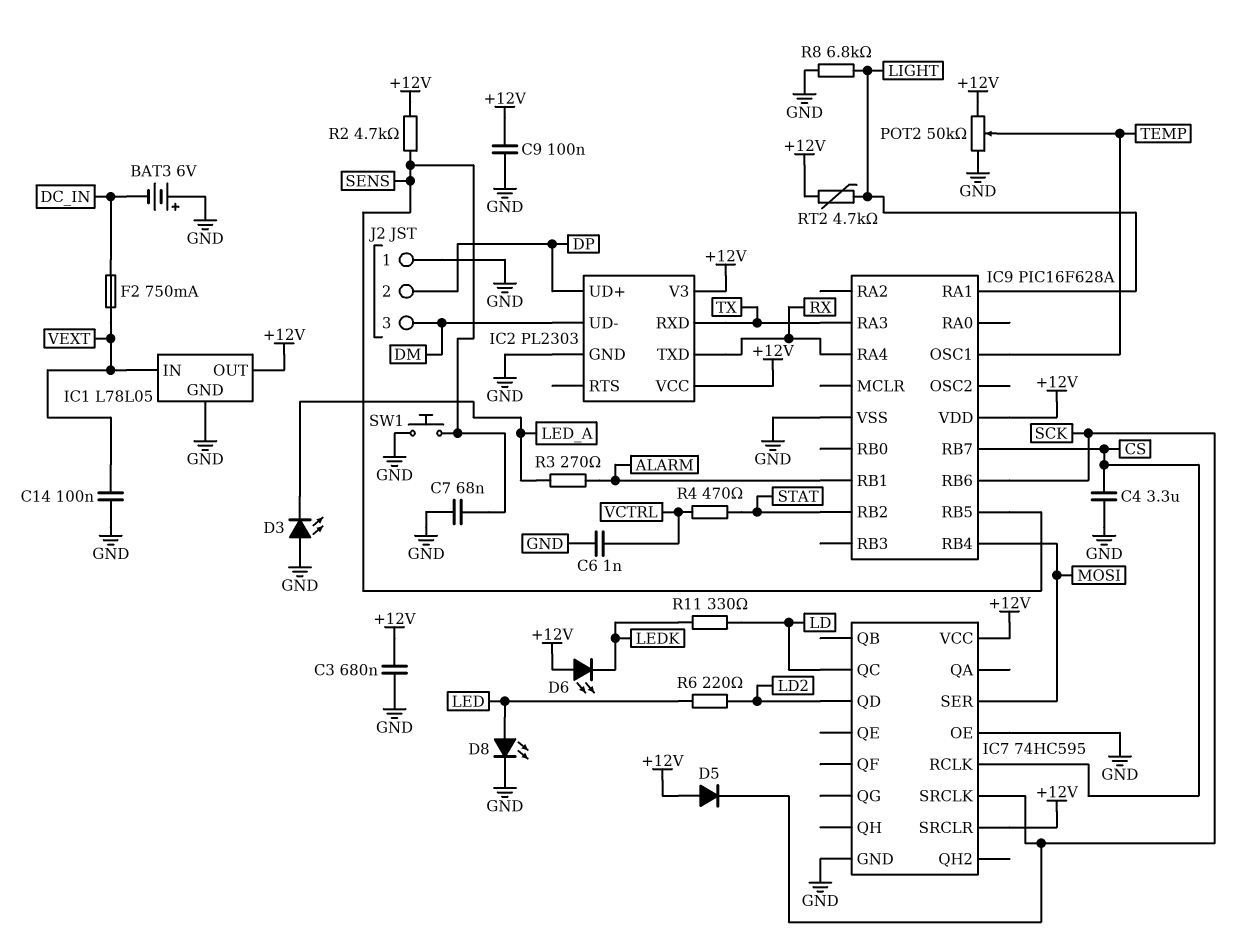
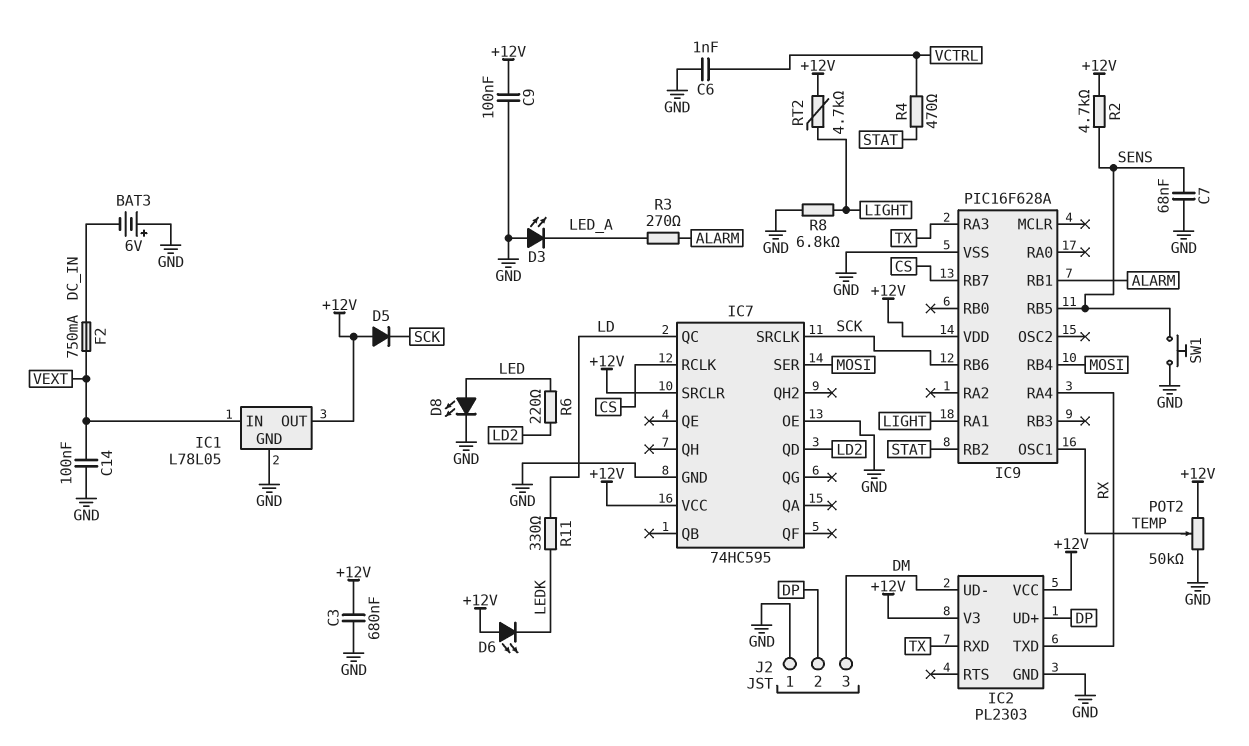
C4: 3.3uF (CS, GND) -> none

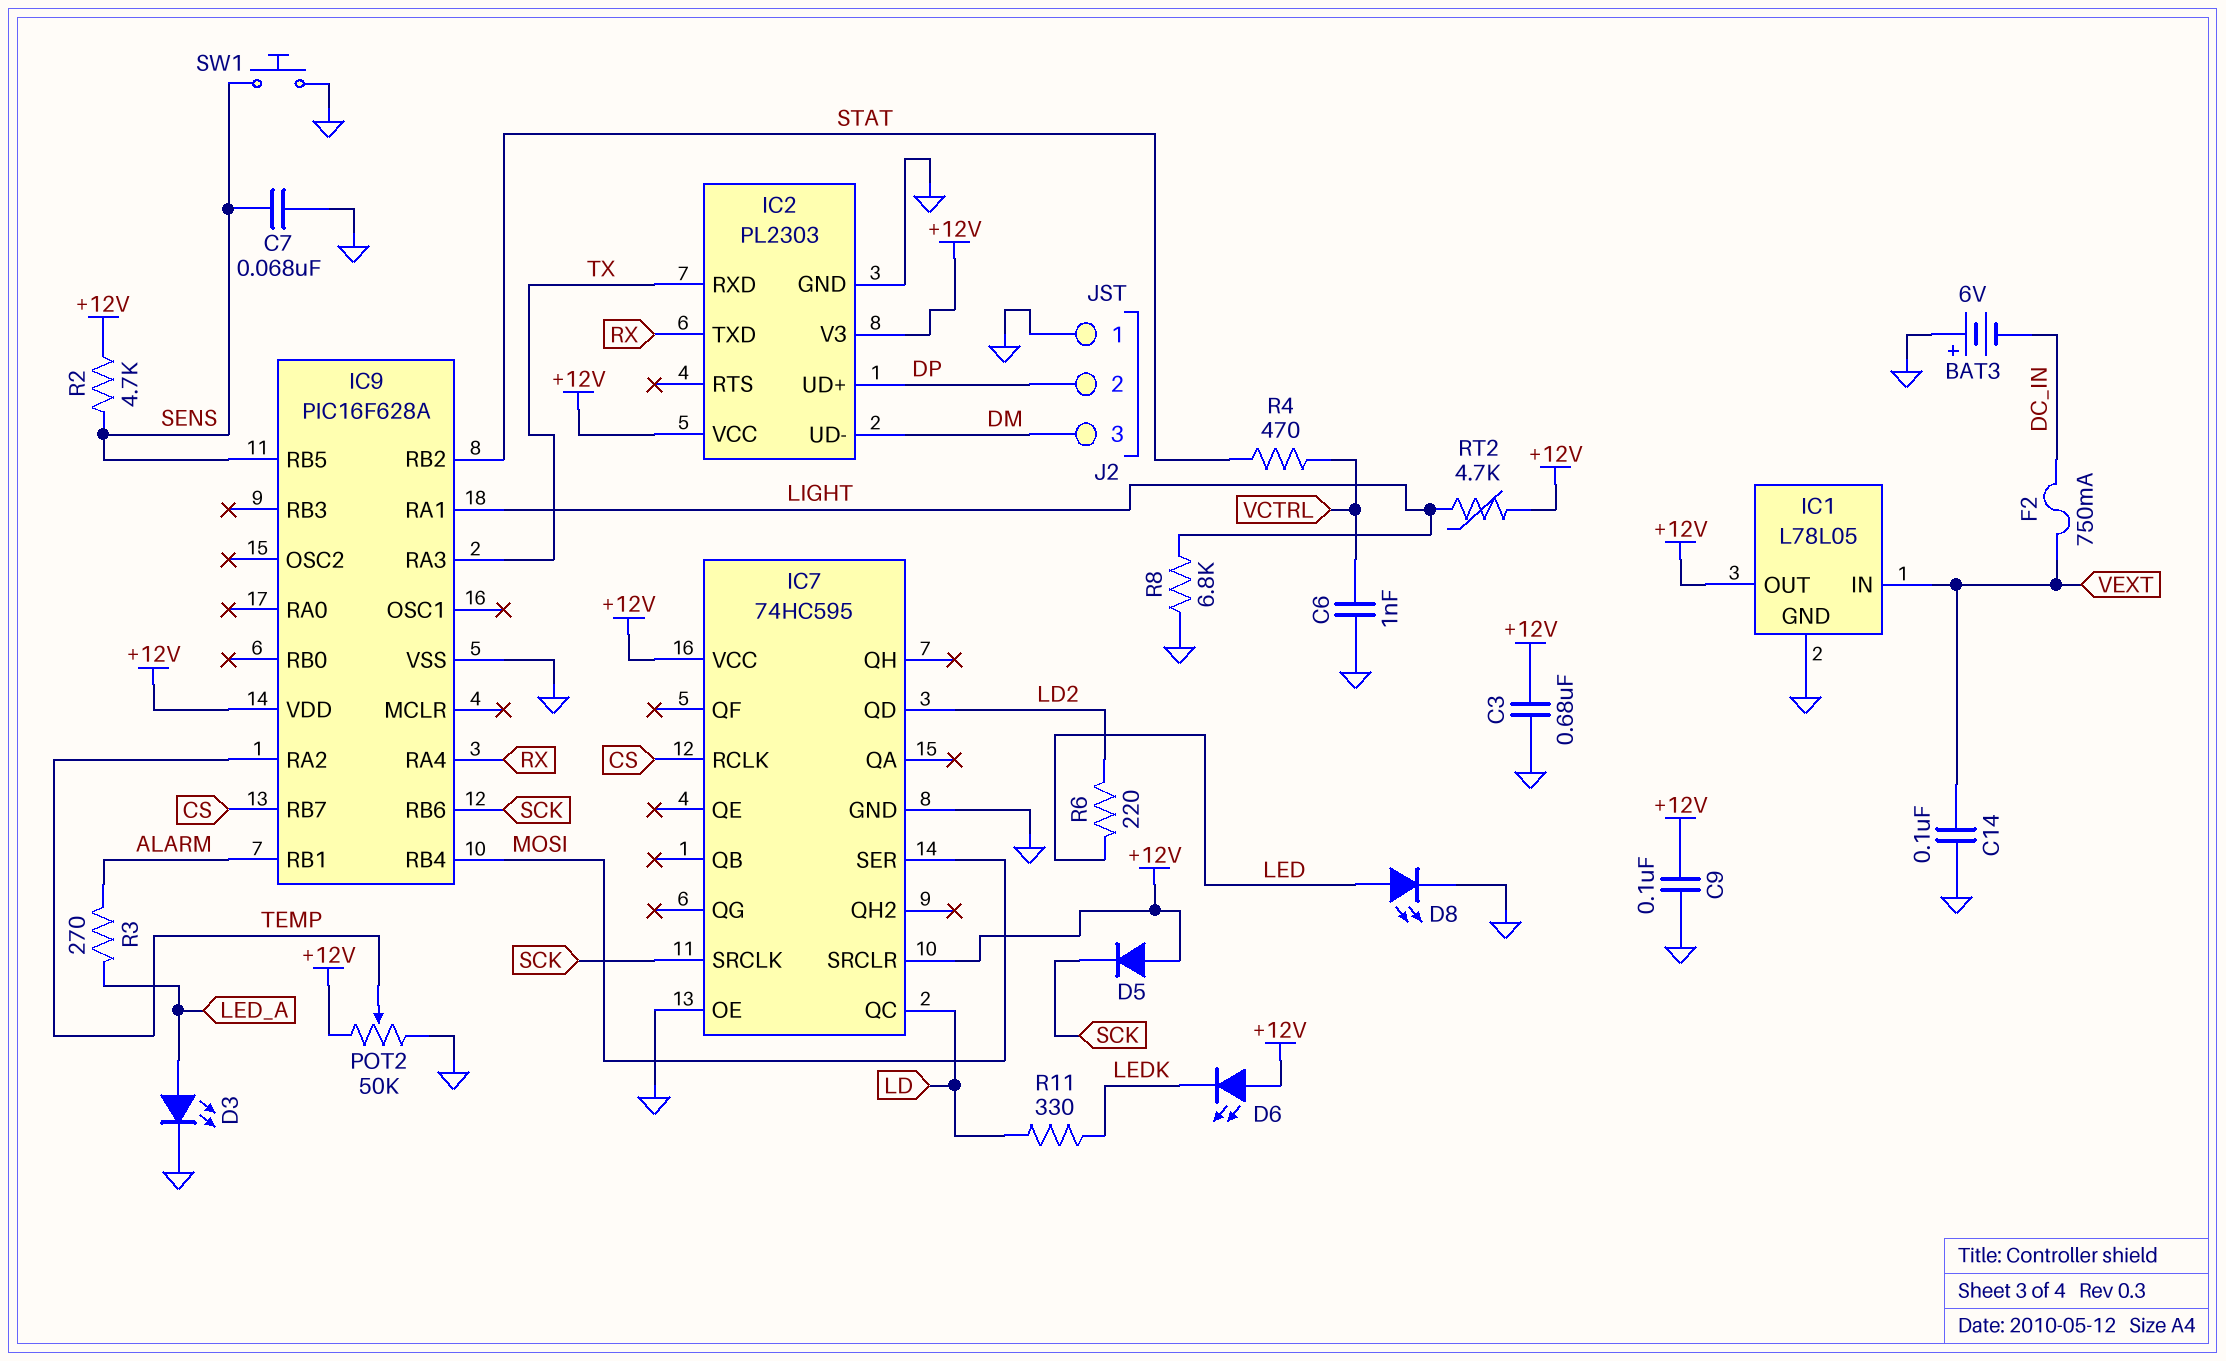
D3: LED (A GND, K LED_A) -> LED (A LED_A, K GND)
IC9 pin OSC1: TEMP -> none
IC9 pin RA2: none -> TEMP

